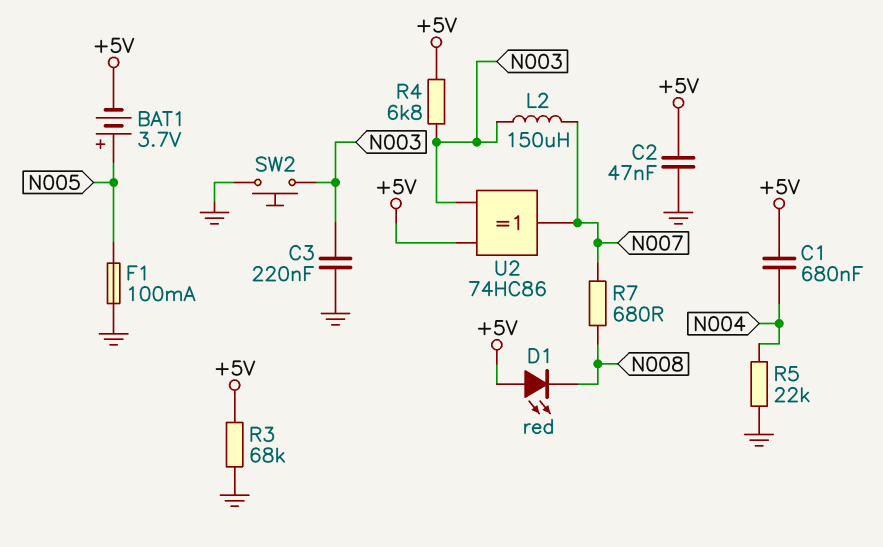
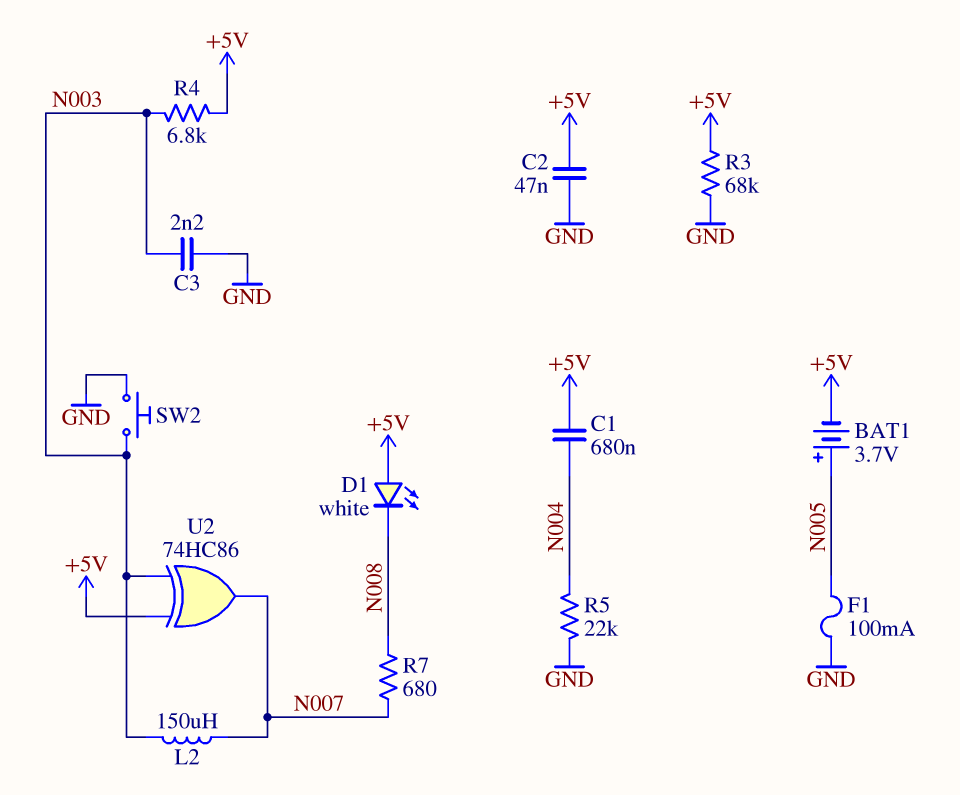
C3: 220nF (GND, N003) -> 2.2nF (GND, N003)
D1: LED red (A +5V, K N008) -> LED white (A +5V, K N008)

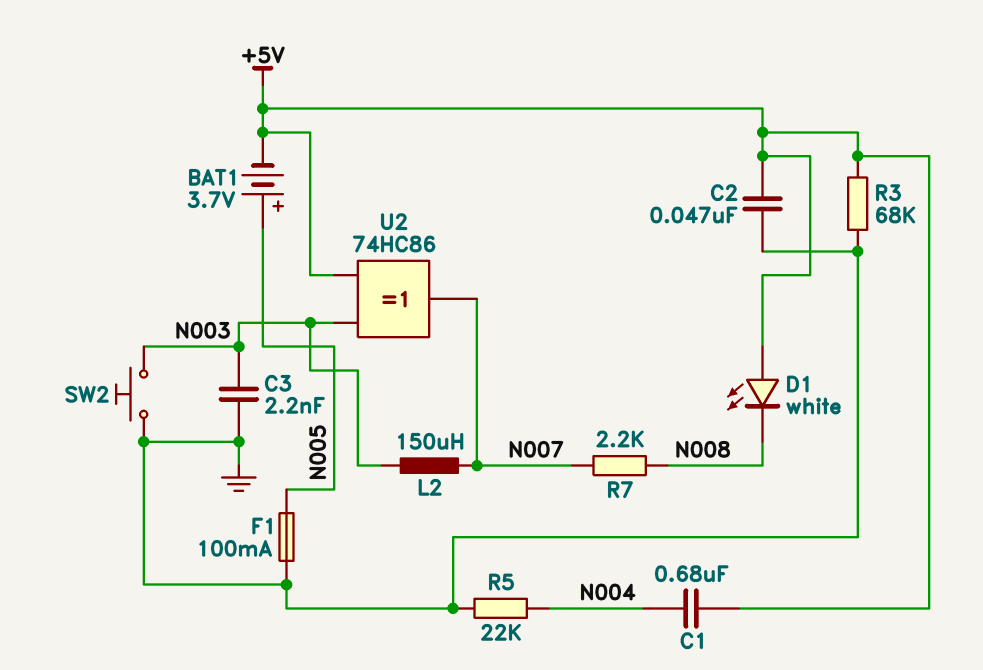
R4: 6.8k (+5V, N003) -> none
R7: 680 (N007, N008) -> 2.2k (N007, N008)

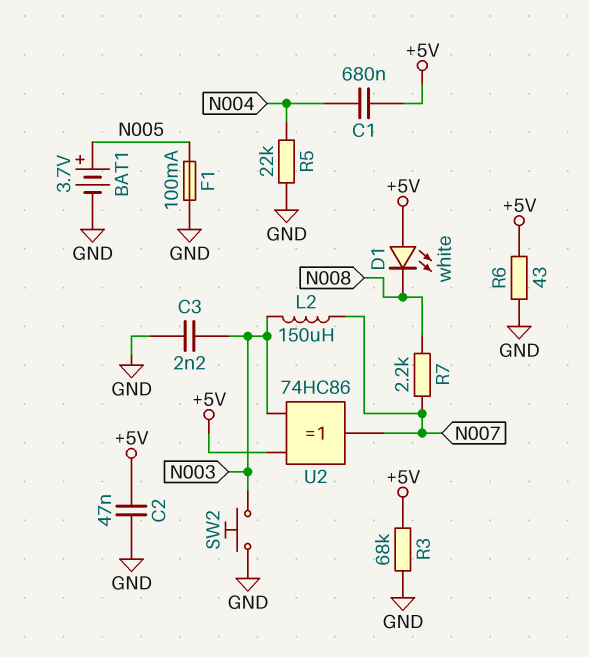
BAT1: 3.7V (plus N005, minus +5V) -> 3.7V (plus N005, minus GND)
R6: none -> 43 (+5V, GND)

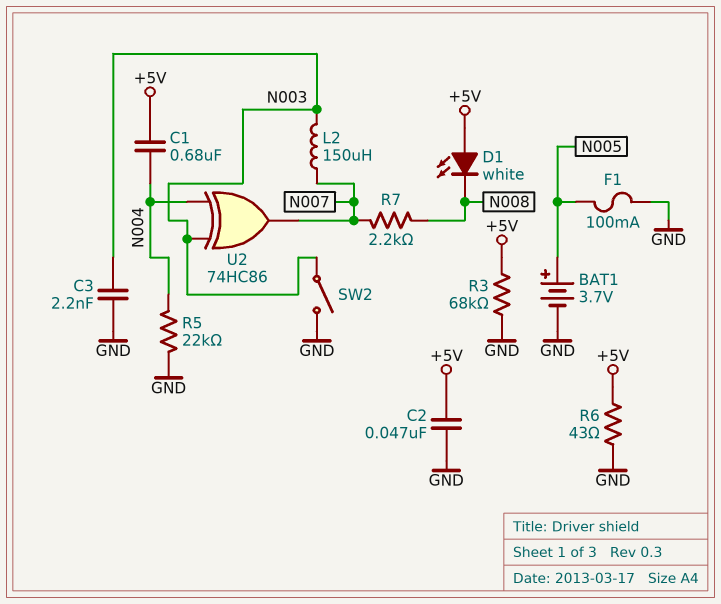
SW2: button (GND, N003) -> switch (GND, N003)
U2: XOR 74HC86 (in +5V, in N003, out N007) -> XOR 74HC86 (in N003, in N004, out N007)

